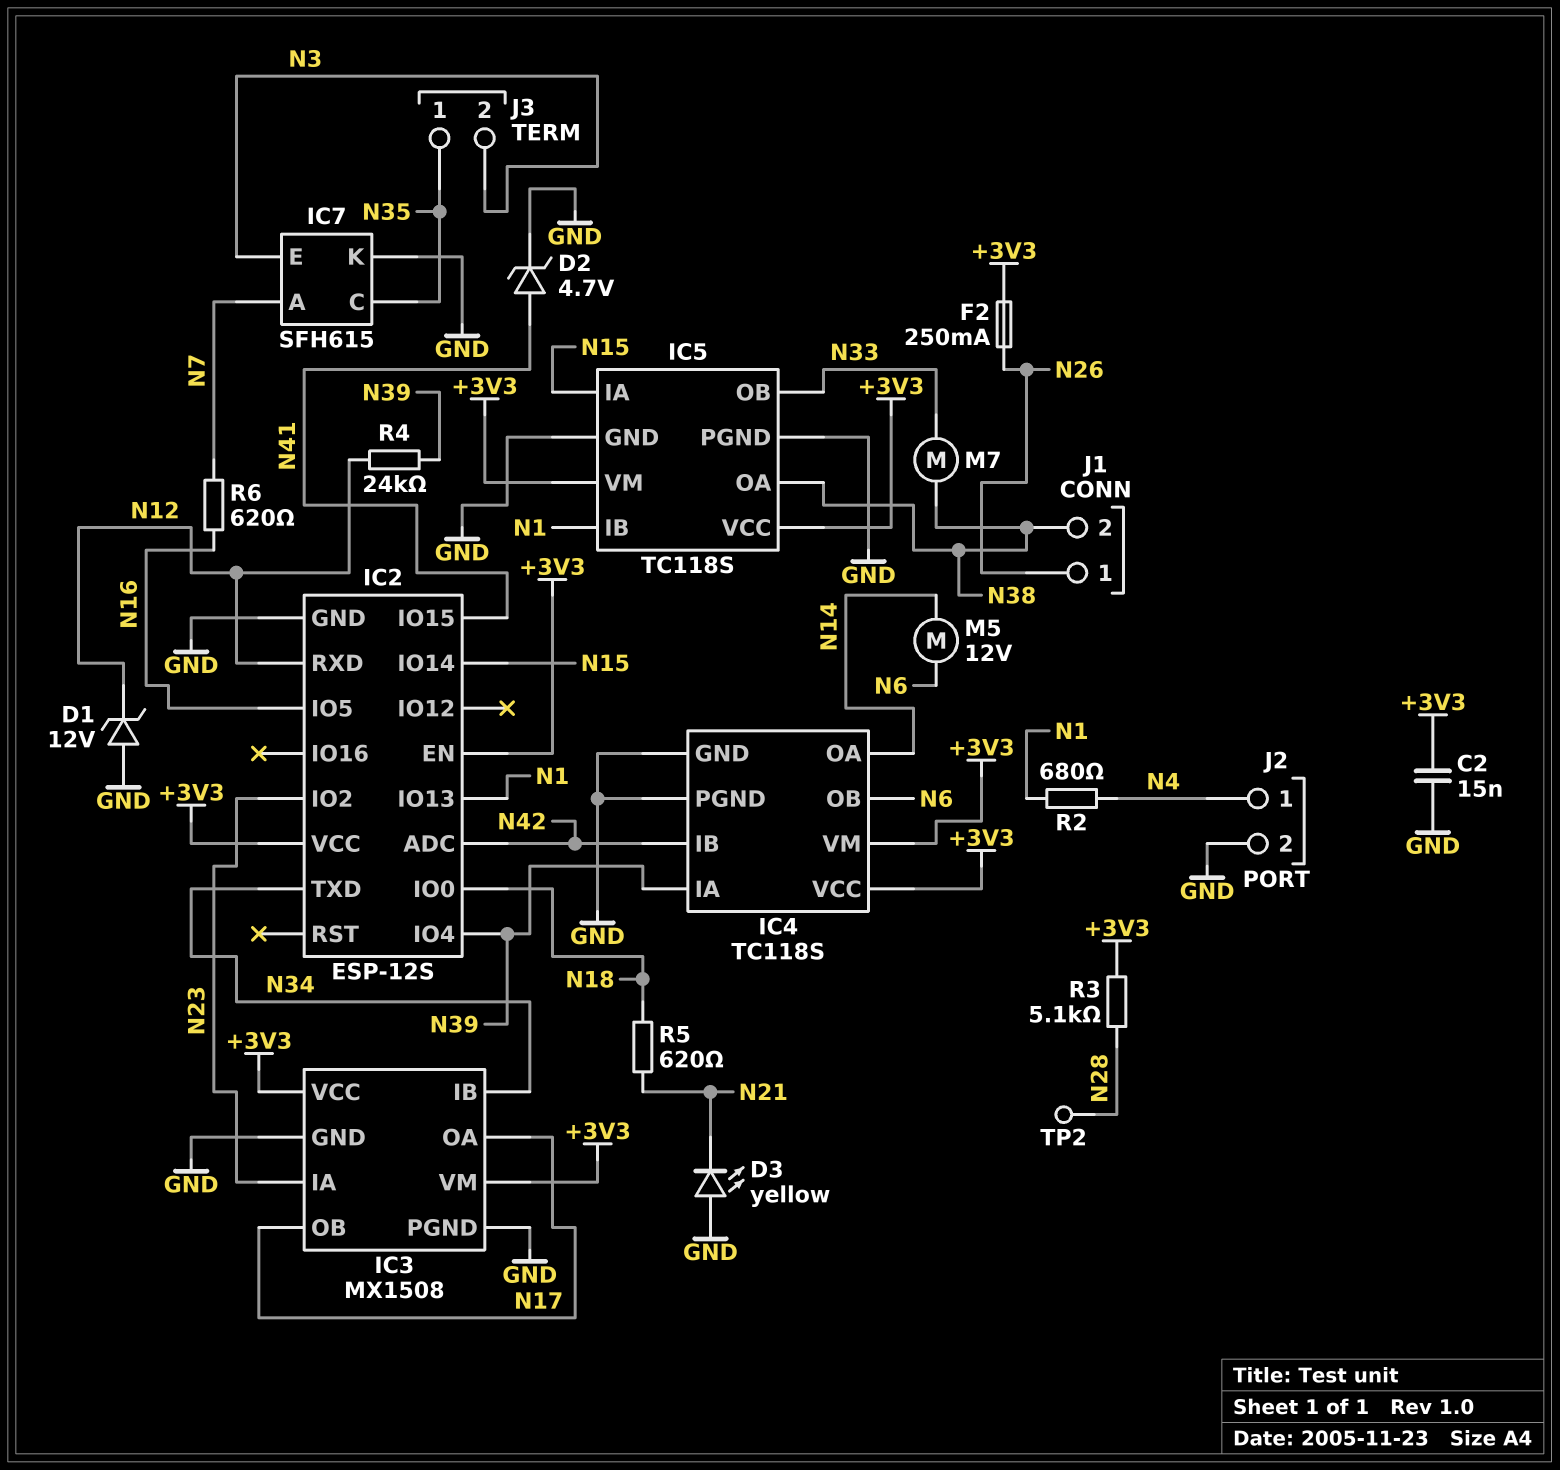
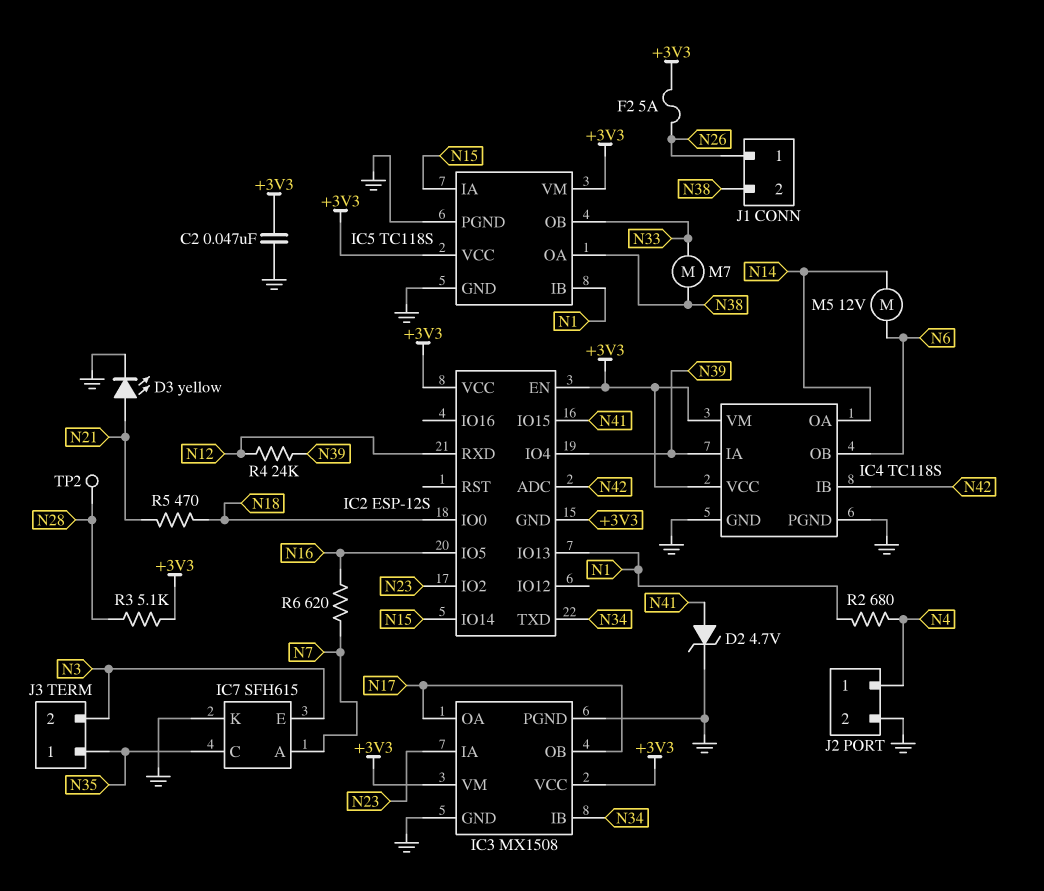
C2: 15nF (+3V3, GND) -> 47nF (+3V3, GND)
D1: zener 12V (A GND, K N12) -> none
D3: LED yellow (A GND, K N21) -> LED yellow (A N21, K GND)
F2: 250mA (+3V3, N26) -> 5A (+3V3, N26)
IC2 pin GND: GND -> +3V3
R5: 620 (N18, N21) -> 470 (N18, N21)

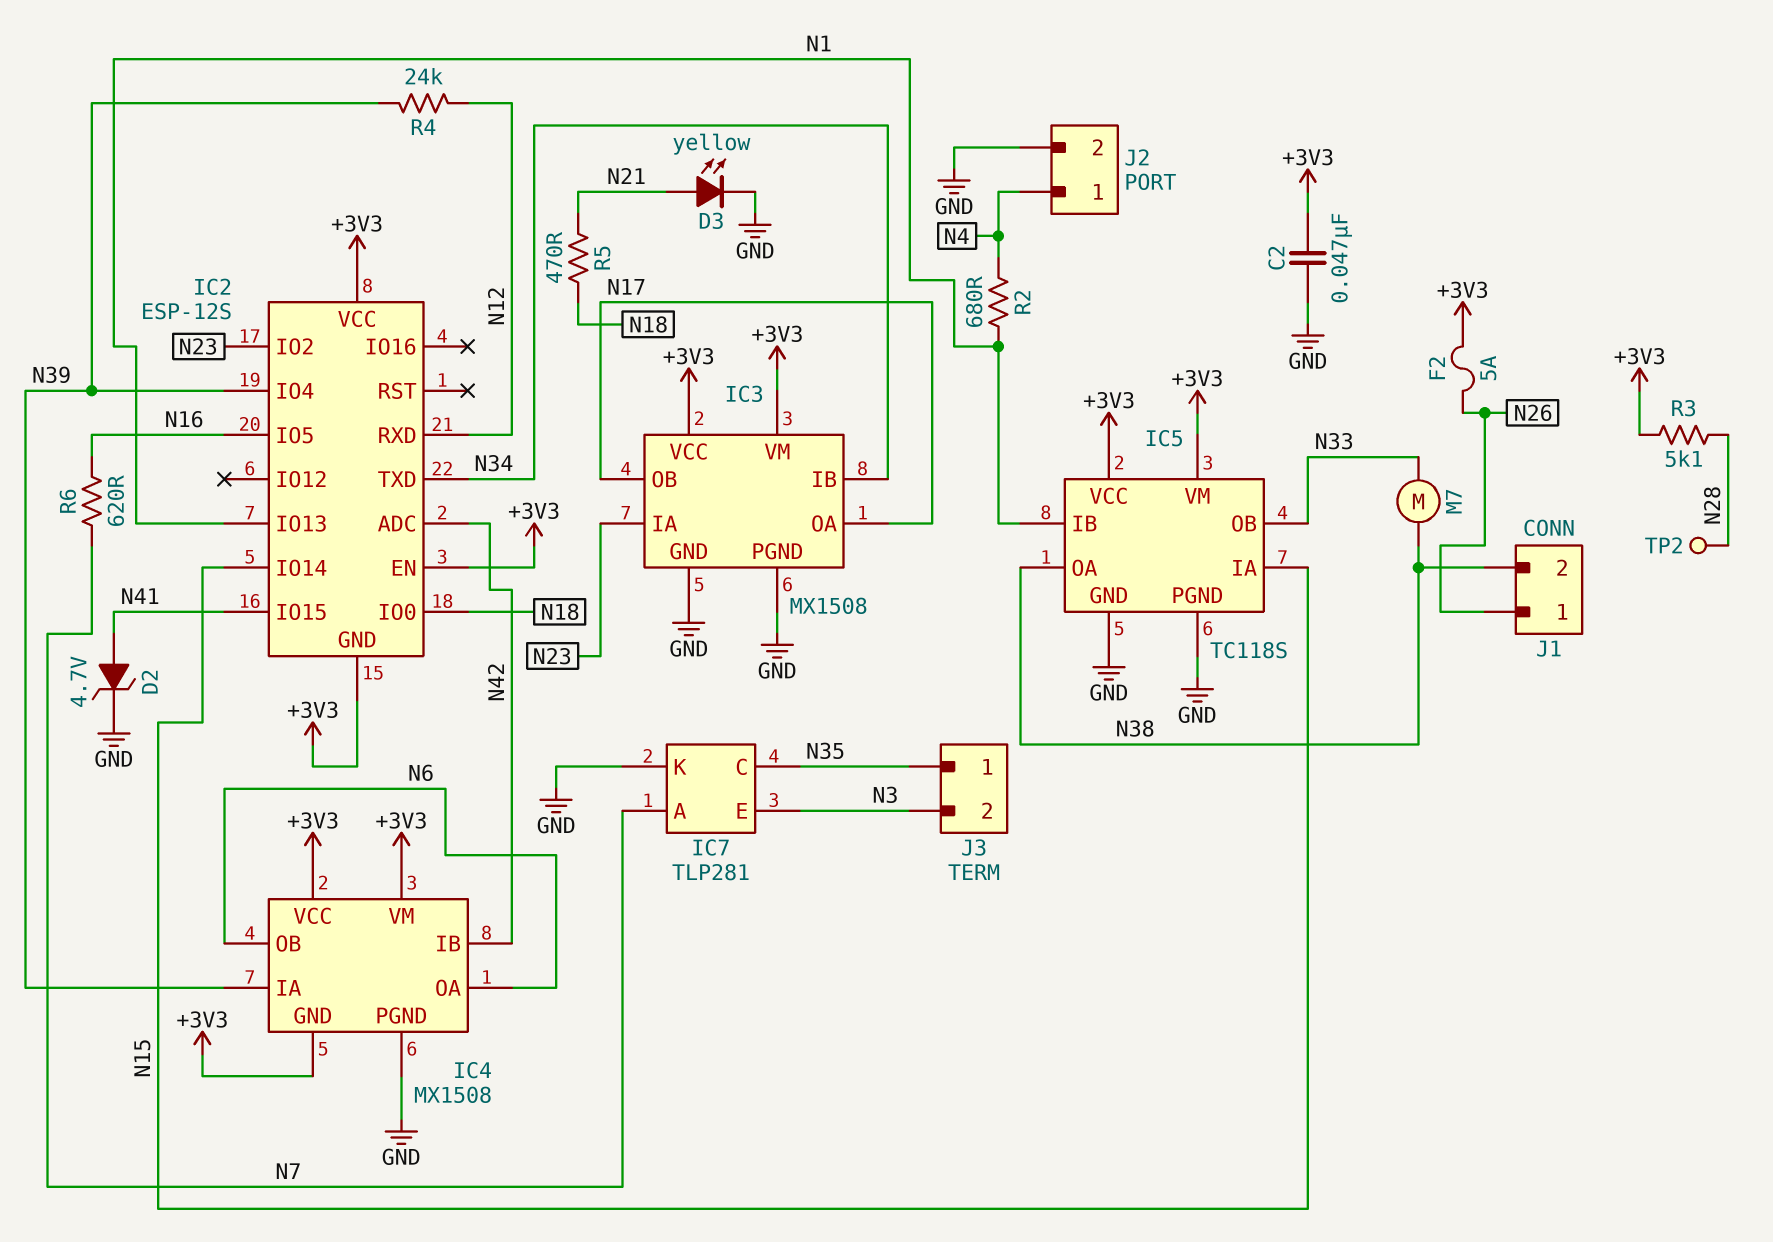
IC4: TC118S -> MX1508
IC4 pin GND: GND -> +3V3
IC4 pin OA: N14 -> N6
IC7: SFH615 -> TLP281
M5: motor 12V (N6, N14) -> none

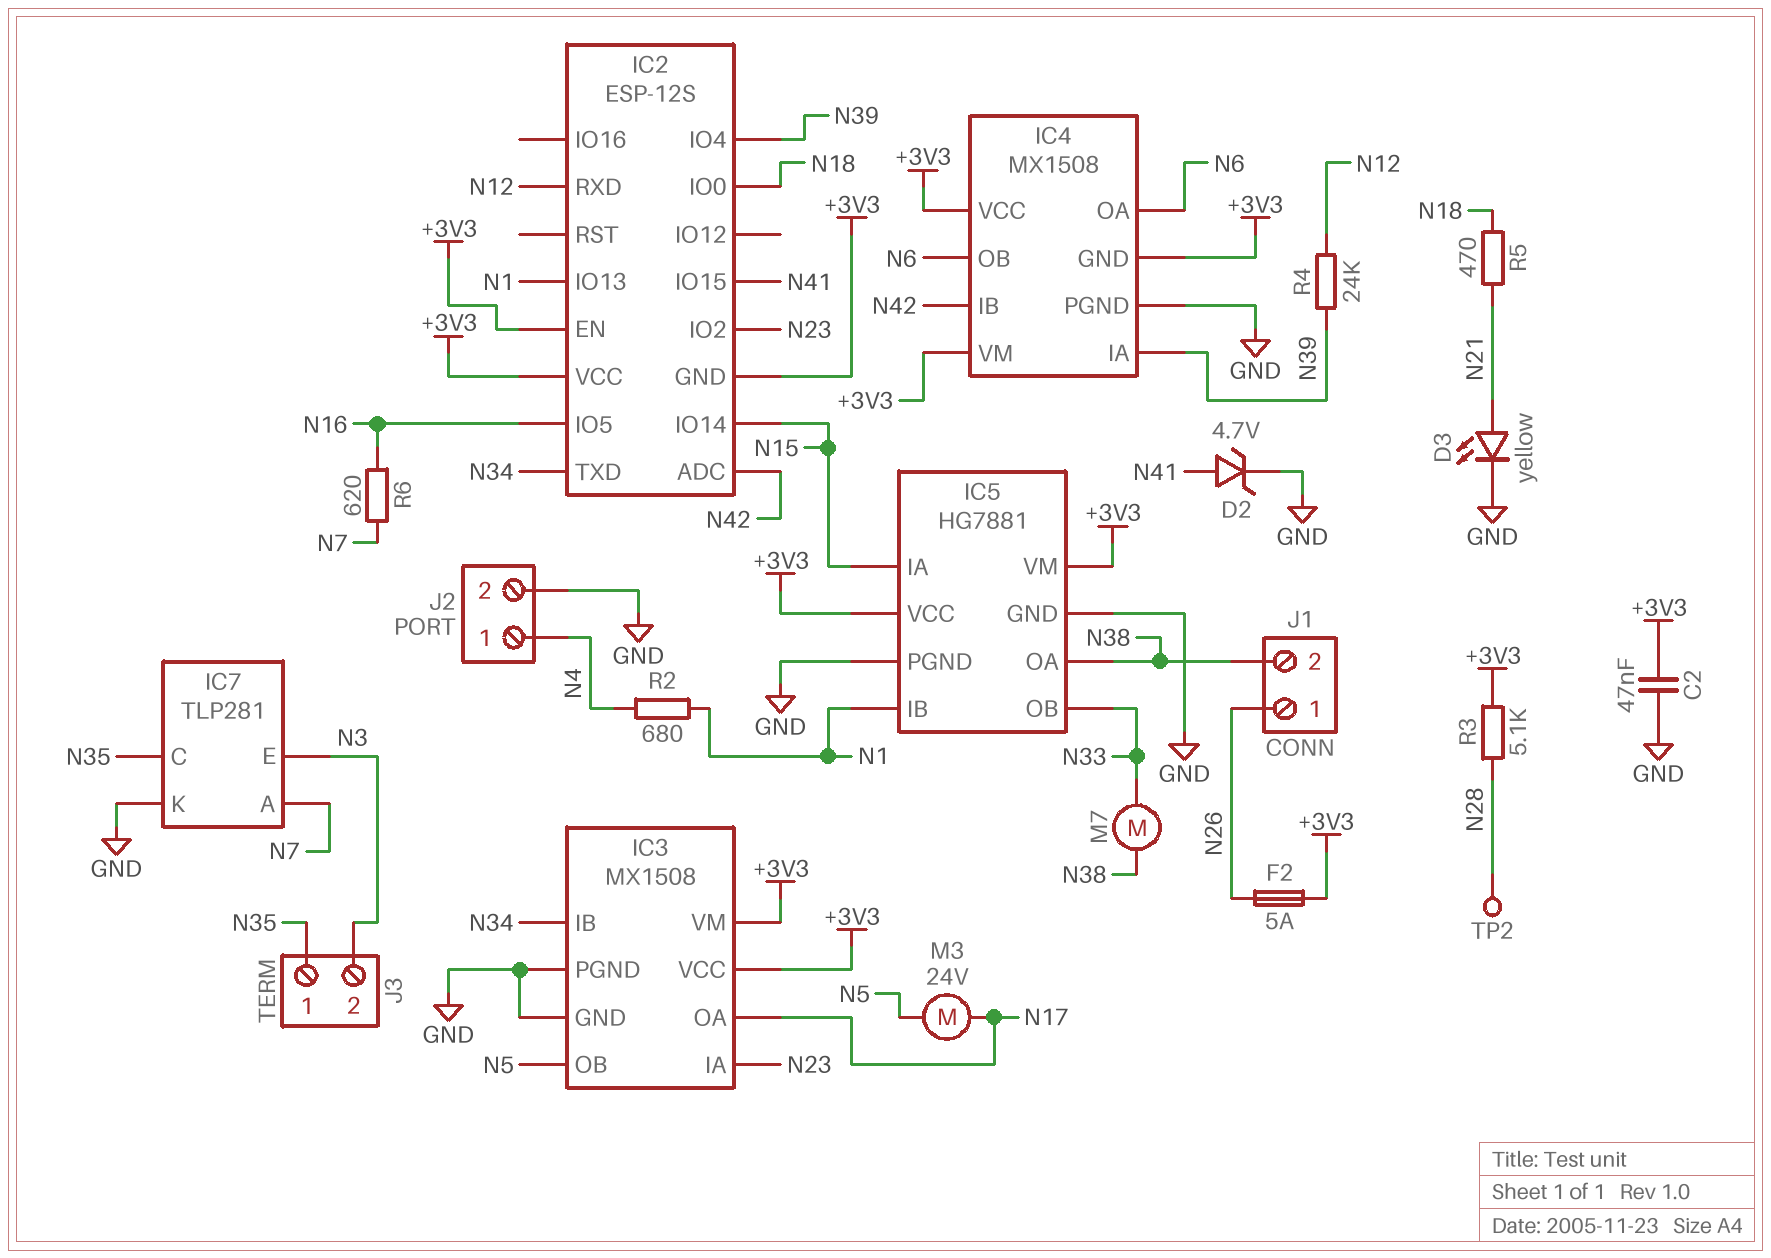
IC3 pin OB: N17 -> N5
IC5: TC118S -> HG7881
M3: none -> motor 24V (N5, N17)

